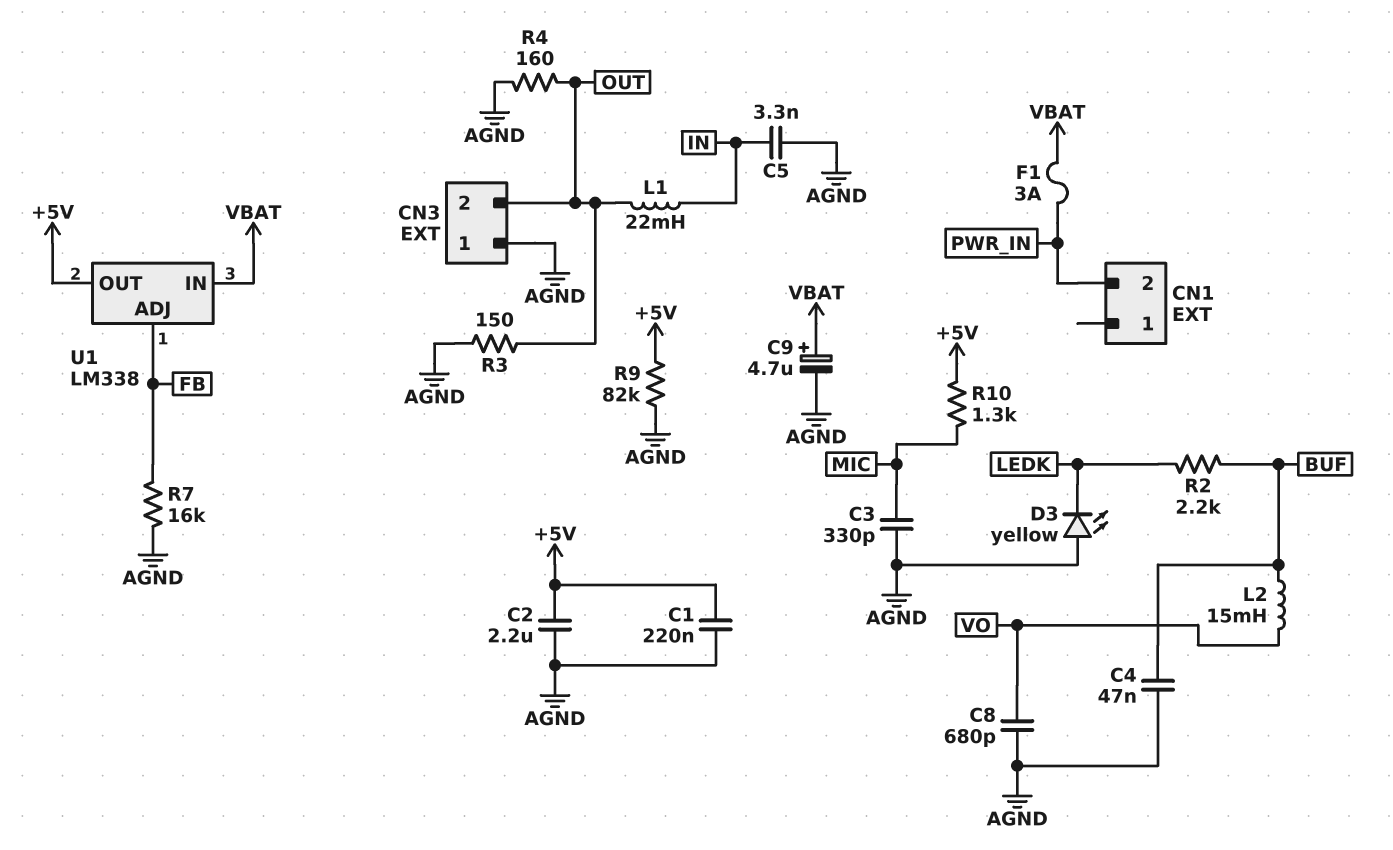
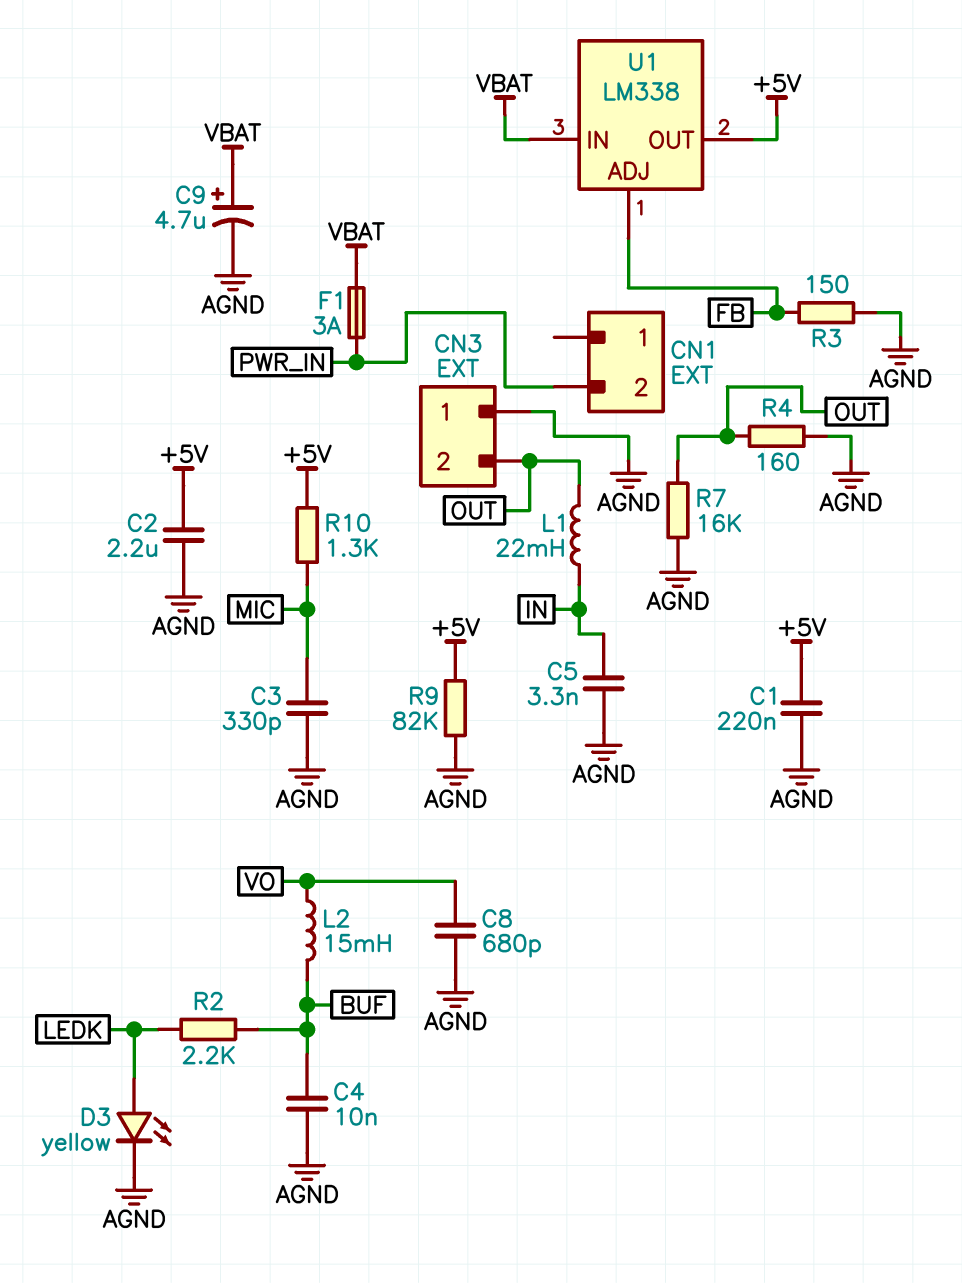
C4: 47nF (AGND, BUF) -> 10nF (AGND, BUF)
D3: LED yellow (A AGND, K LEDK) -> LED yellow (A LEDK, K AGND)
R3: 150 (AGND, OUT) -> 150 (AGND, FB)
R7: 16k (AGND, FB) -> 16k (AGND, OUT)

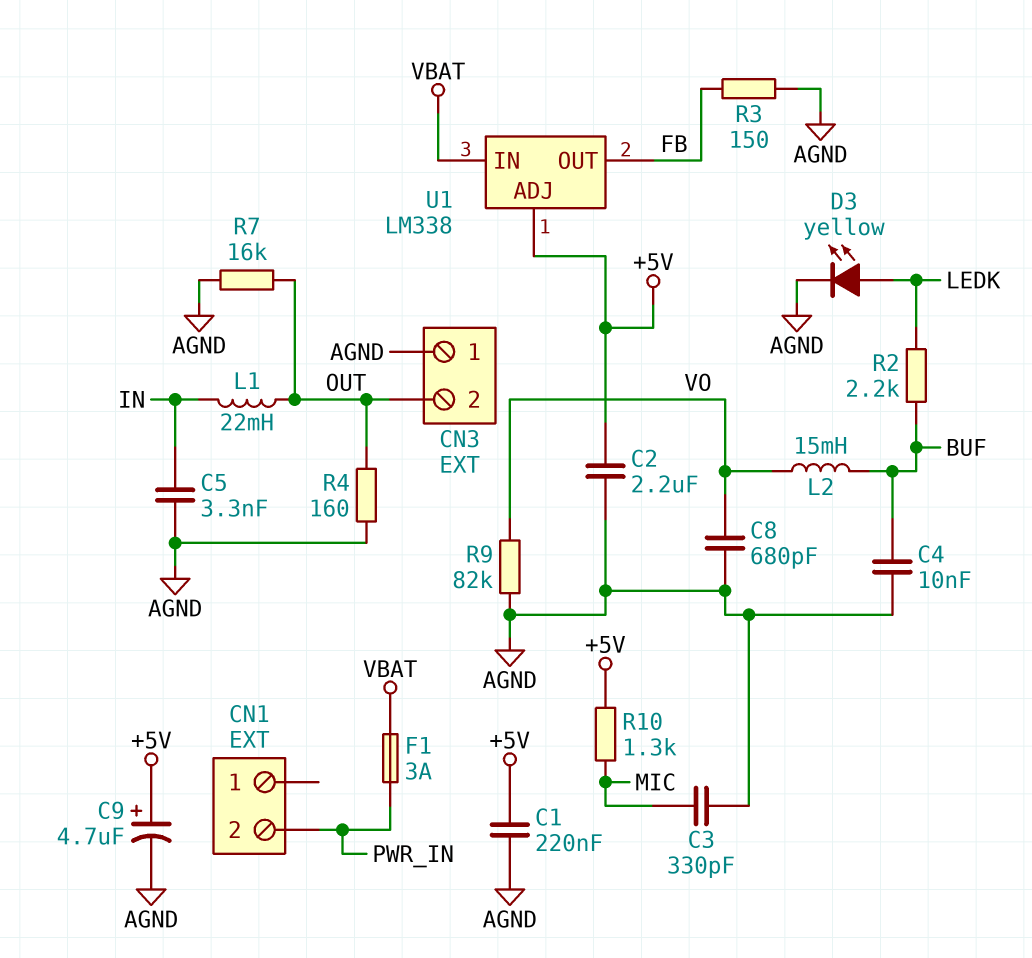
C9: 4.7uF (plus VBAT, minus AGND) -> 4.7uF (plus +5V, minus AGND)
R9: 82k (+5V, AGND) -> 82k (AGND, VO)
U1 pin ADJ: FB -> +5V
U1 pin OUT: +5V -> FB

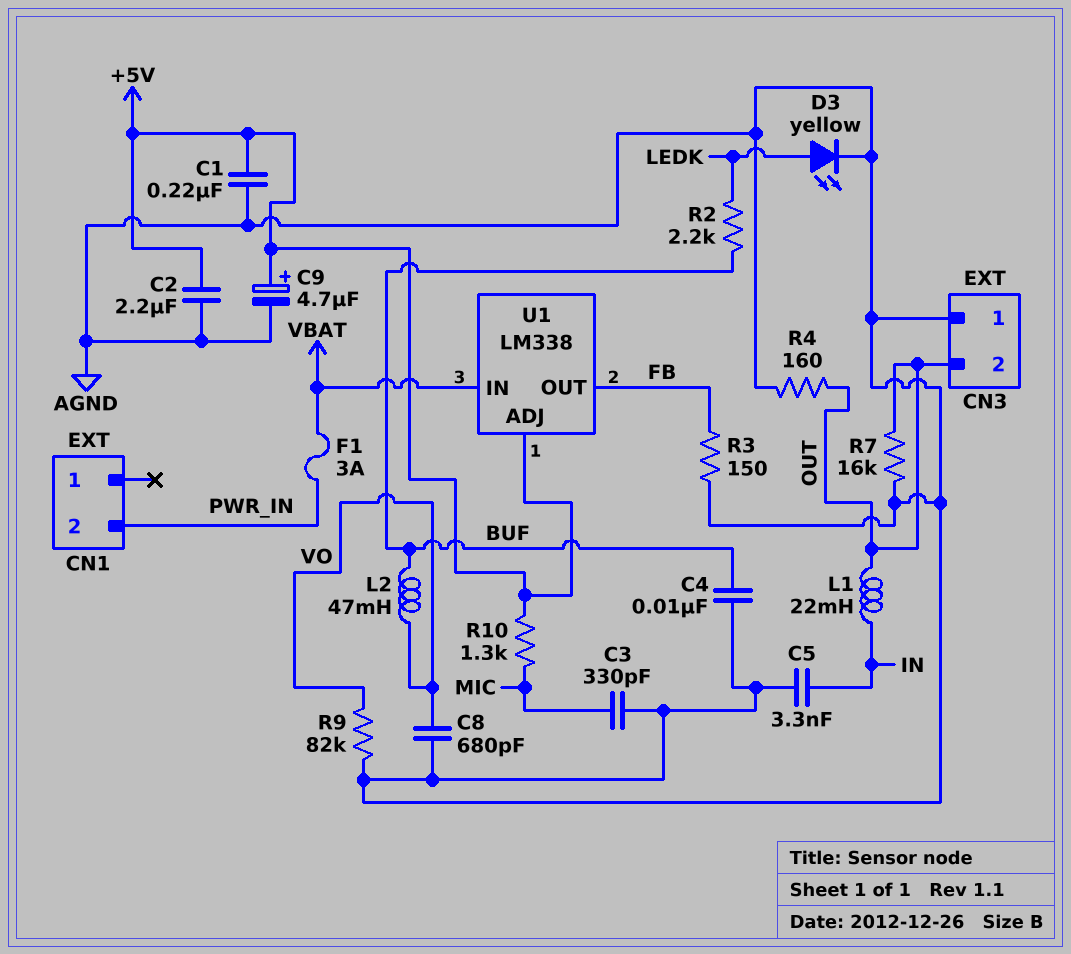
L2: 15mH (BUF, VO) -> 47mH (BUF, VO)

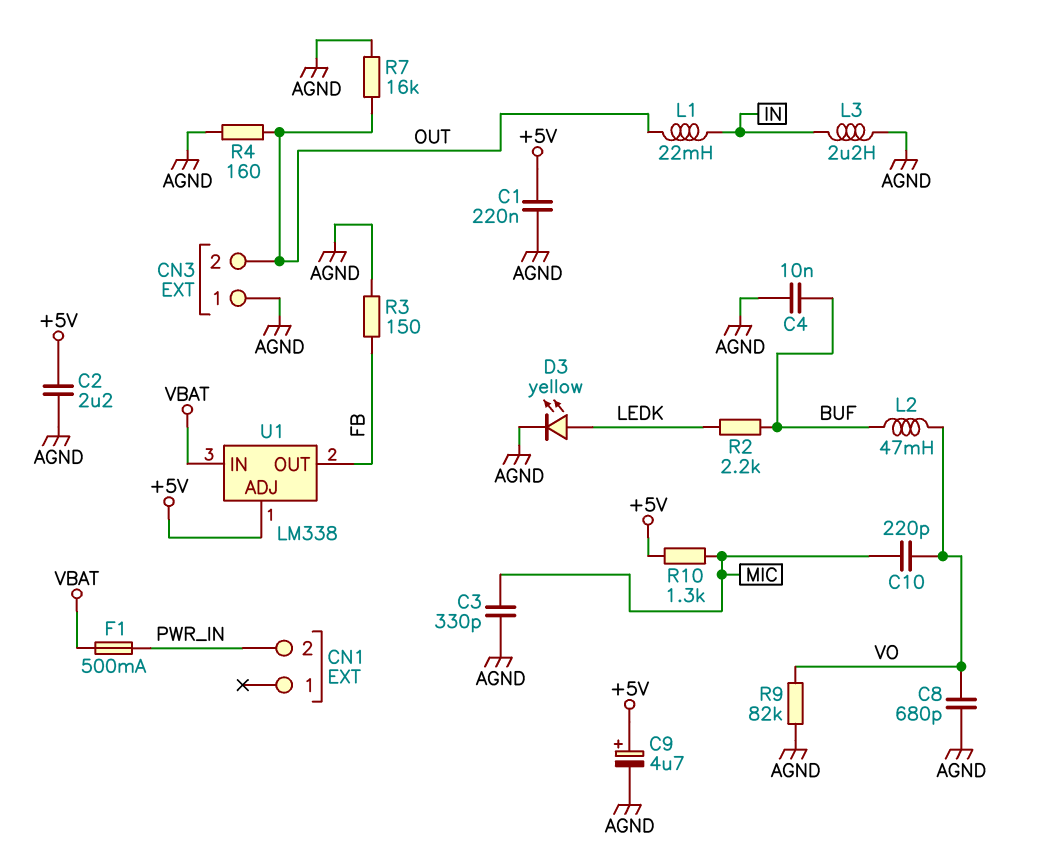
C5: 3.3nF (AGND, IN) -> none
C10: none -> 220pF (MIC, VO)
F1: 3A (PWR_IN, VBAT) -> 500mA (PWR_IN, VBAT)
L3: none -> 2.2uH (AGND, IN)

